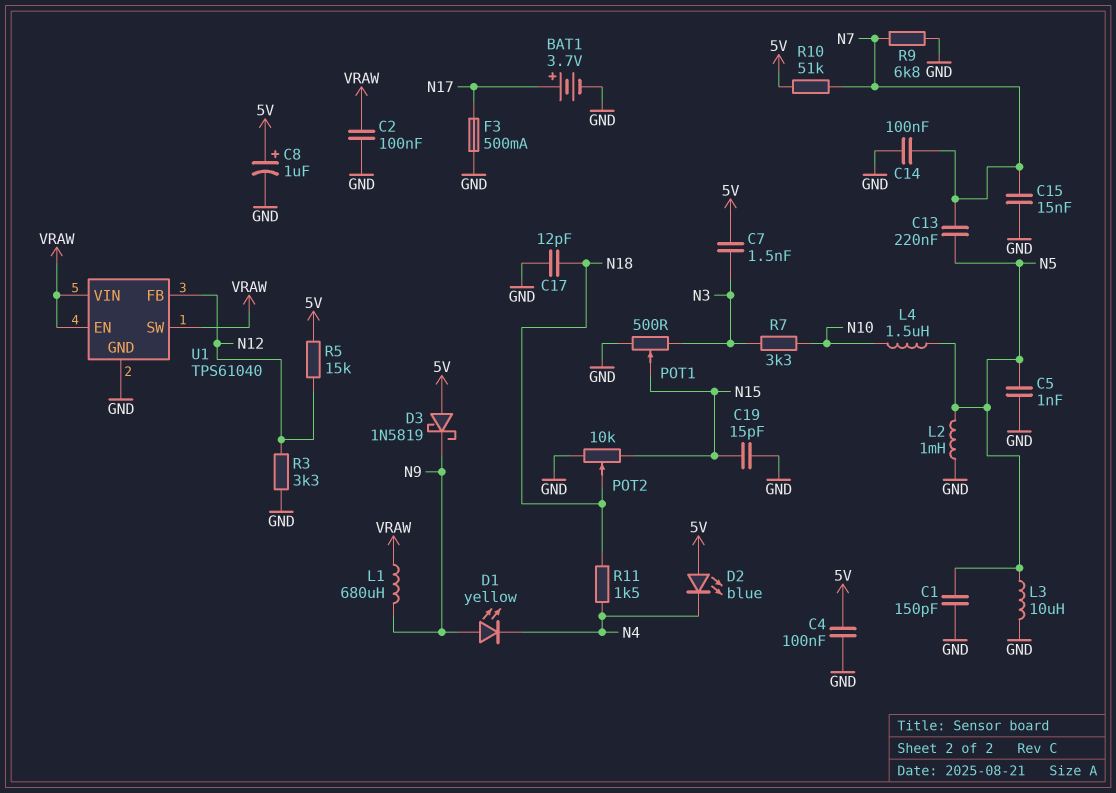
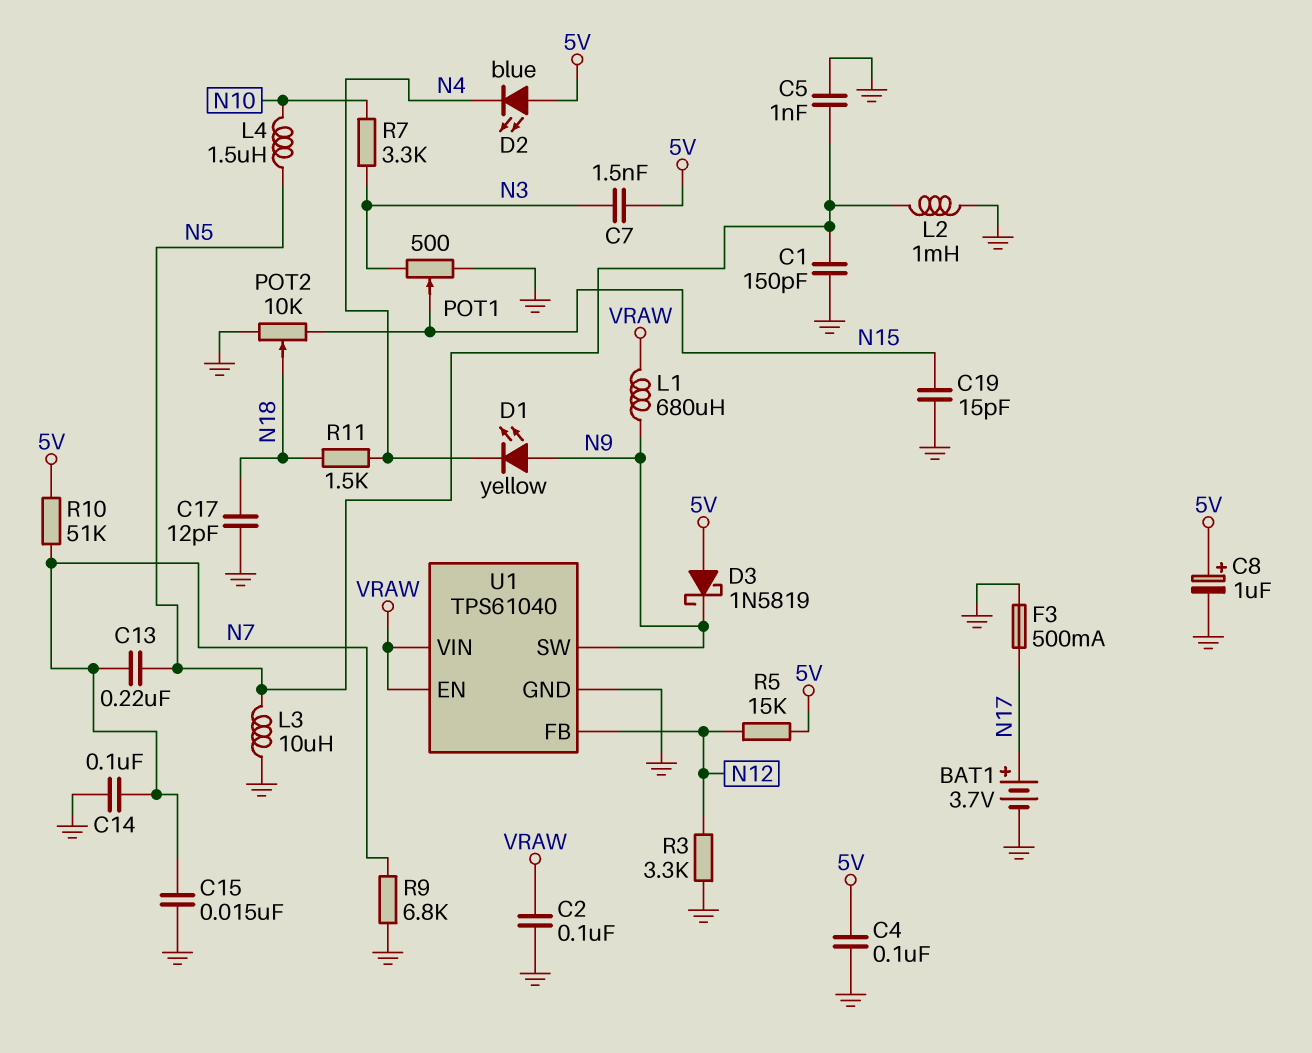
U1 pin SW: VRAW -> N9

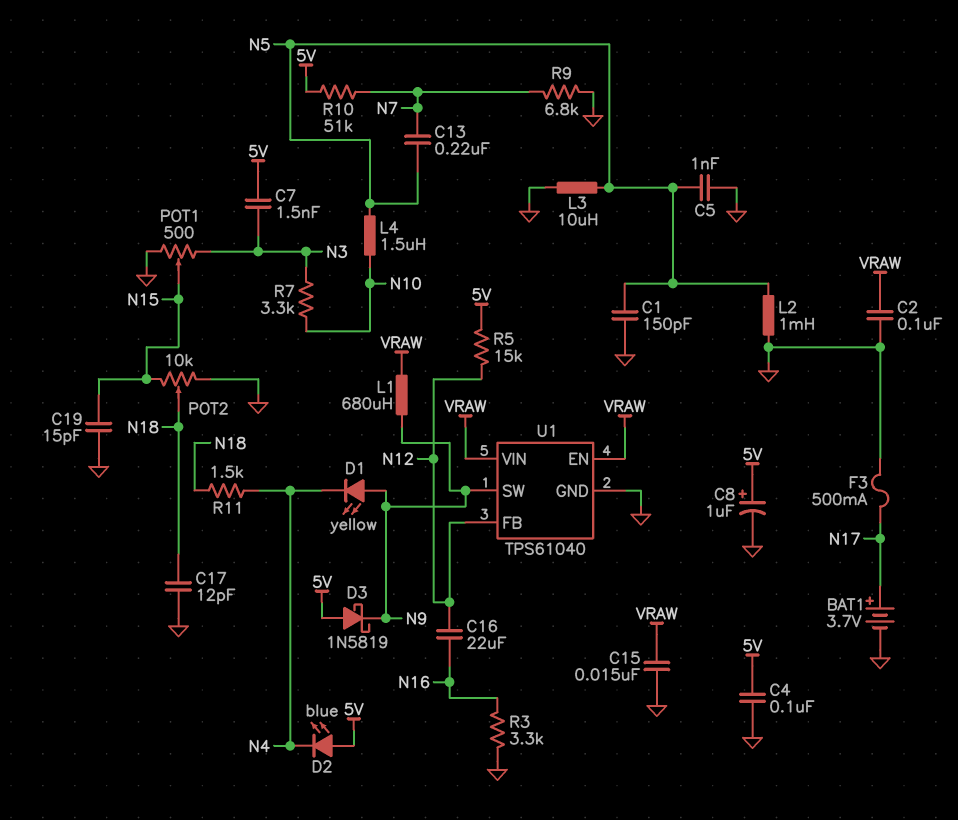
C14: 100nF (GND, N7) -> none
C15: 15nF (GND, N7) -> 15nF (GND, VRAW)
C16: none -> 22uF (N12, N16)
R3: 3.3k (GND, N12) -> 3.3k (GND, N16)

